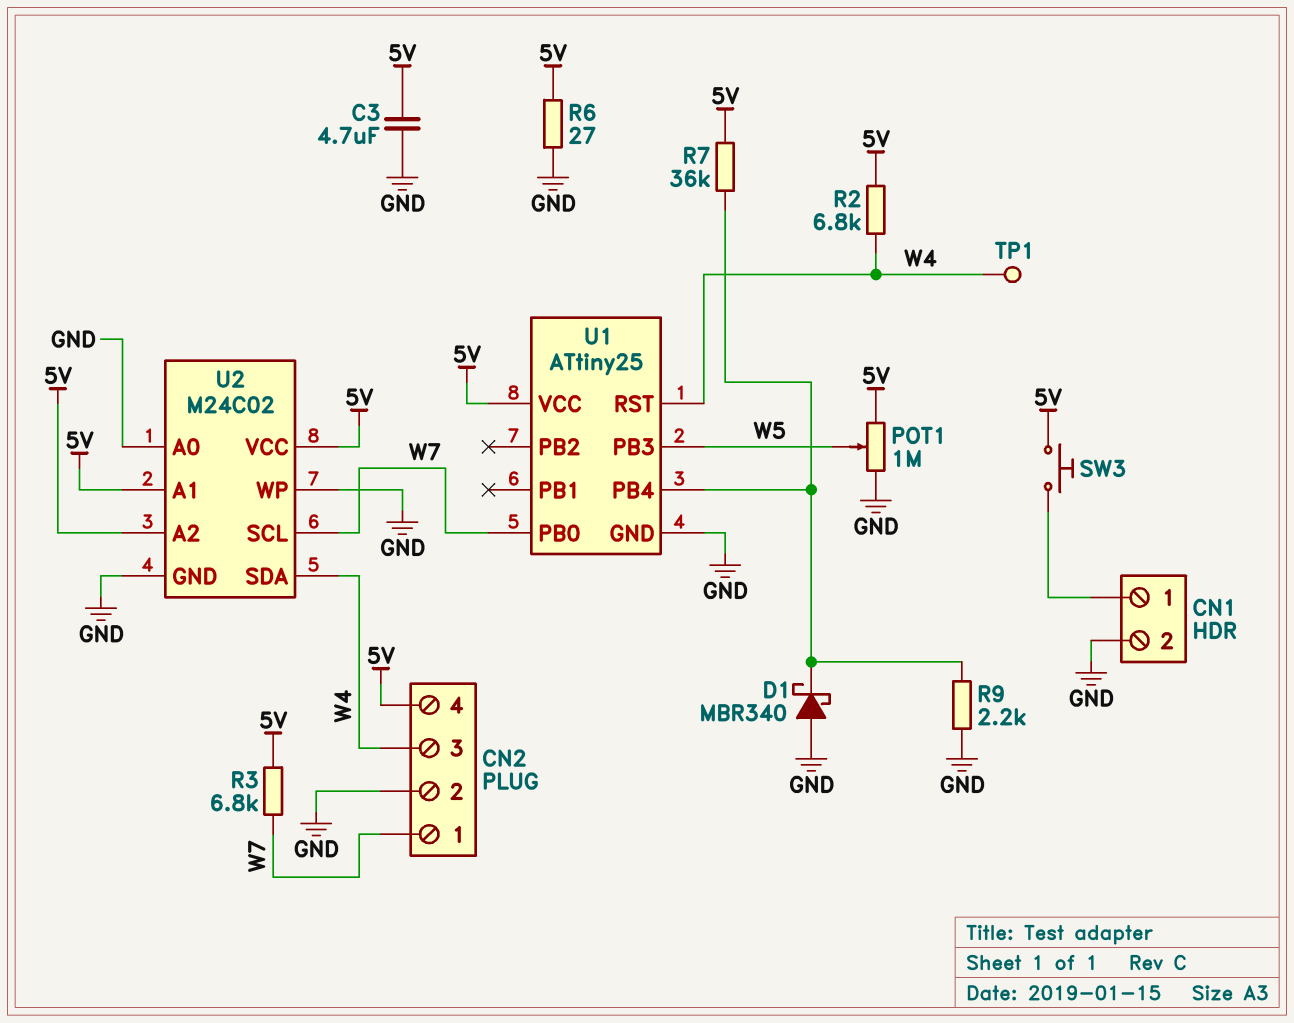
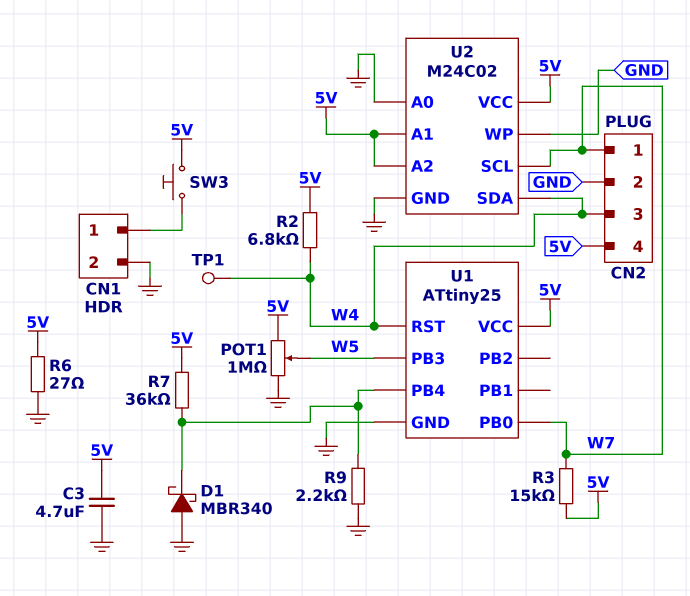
R3: 6.8k (5V, W7) -> 15k (5V, W7)

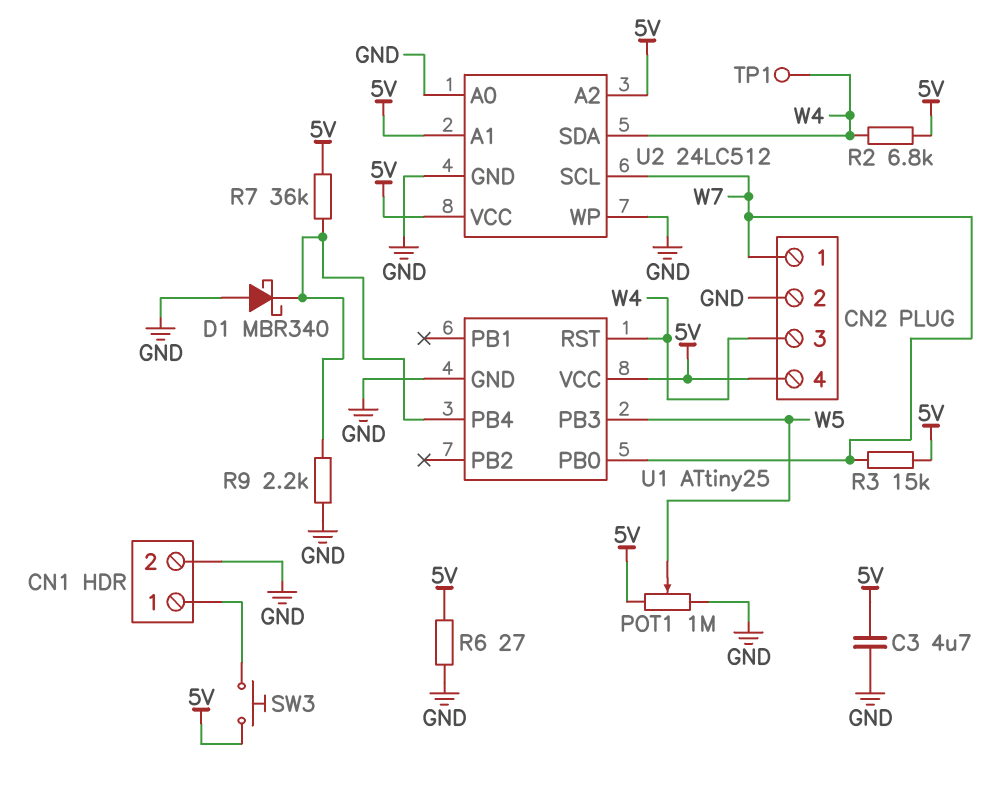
U2: M24C02 -> 24LC512

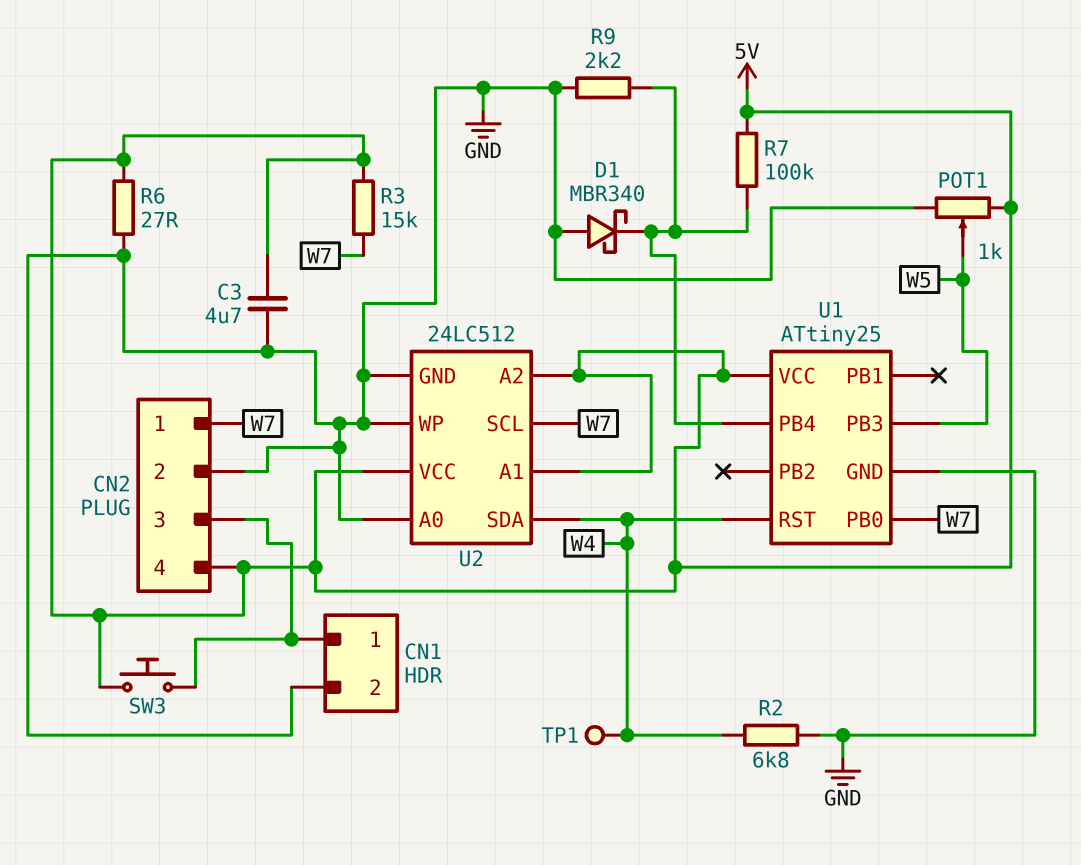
CN2 pin 3: W4 -> CN1/1
POT1: 1M (5V, GND, wiper W5) -> 1k (5V, GND, wiper W5)
R2: 6.8k (5V, W4) -> 6.8k (GND, W4)
R7: 36k (5V, U1/PB4) -> 100k (5V, U1/PB4)

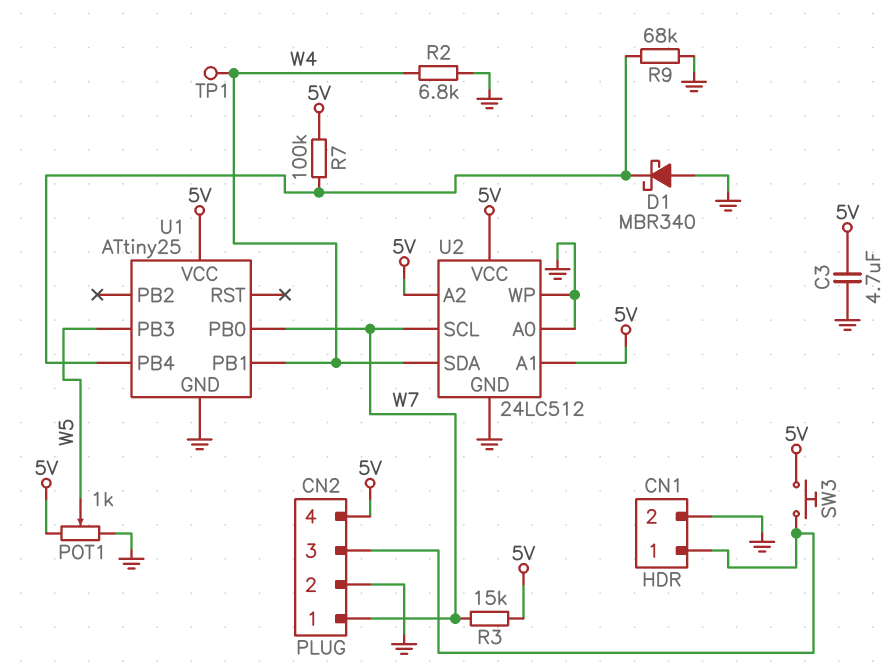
R6: 27 (5V, GND) -> none
R9: 2.2k (GND, U1/PB4) -> 68k (GND, U1/PB4)
U1 pin PB1: none -> W4
U1 pin RST: W4 -> none

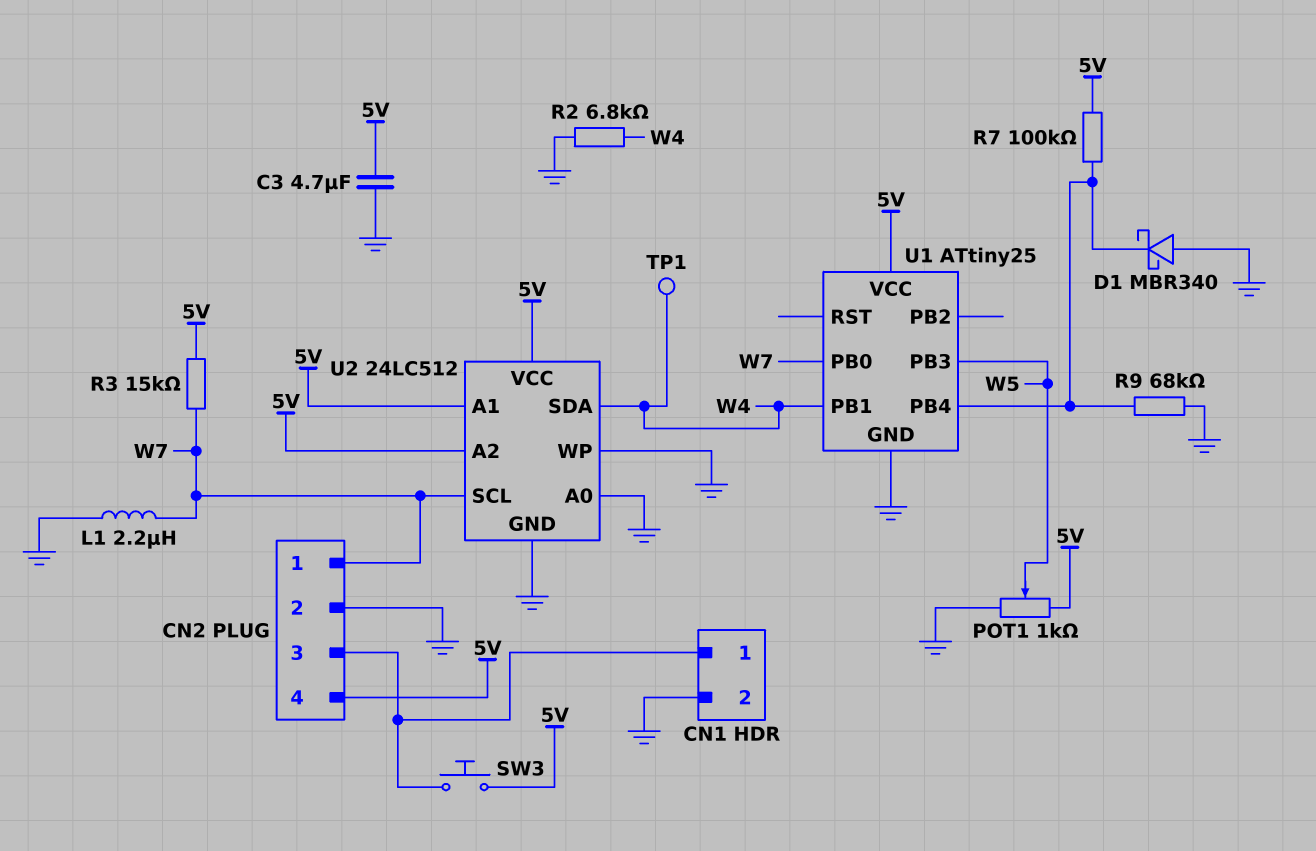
L1: none -> 2.2uH (GND, W7)

